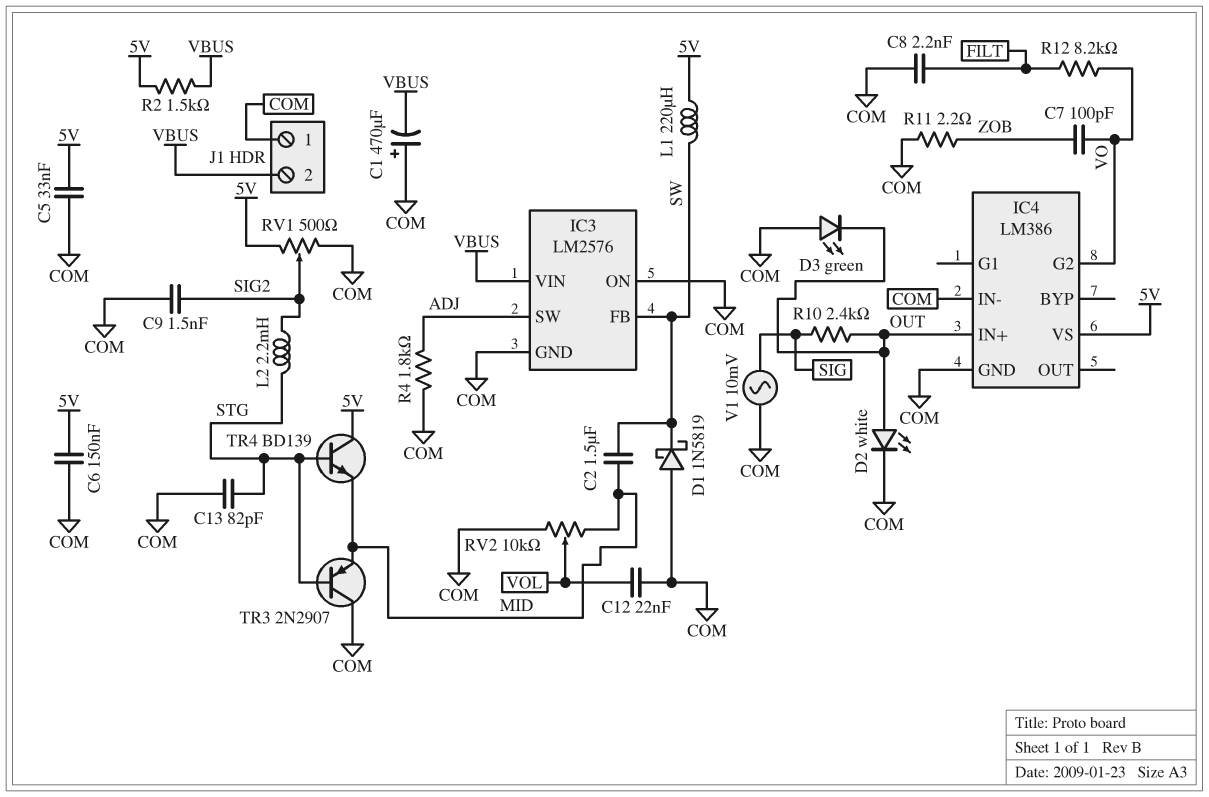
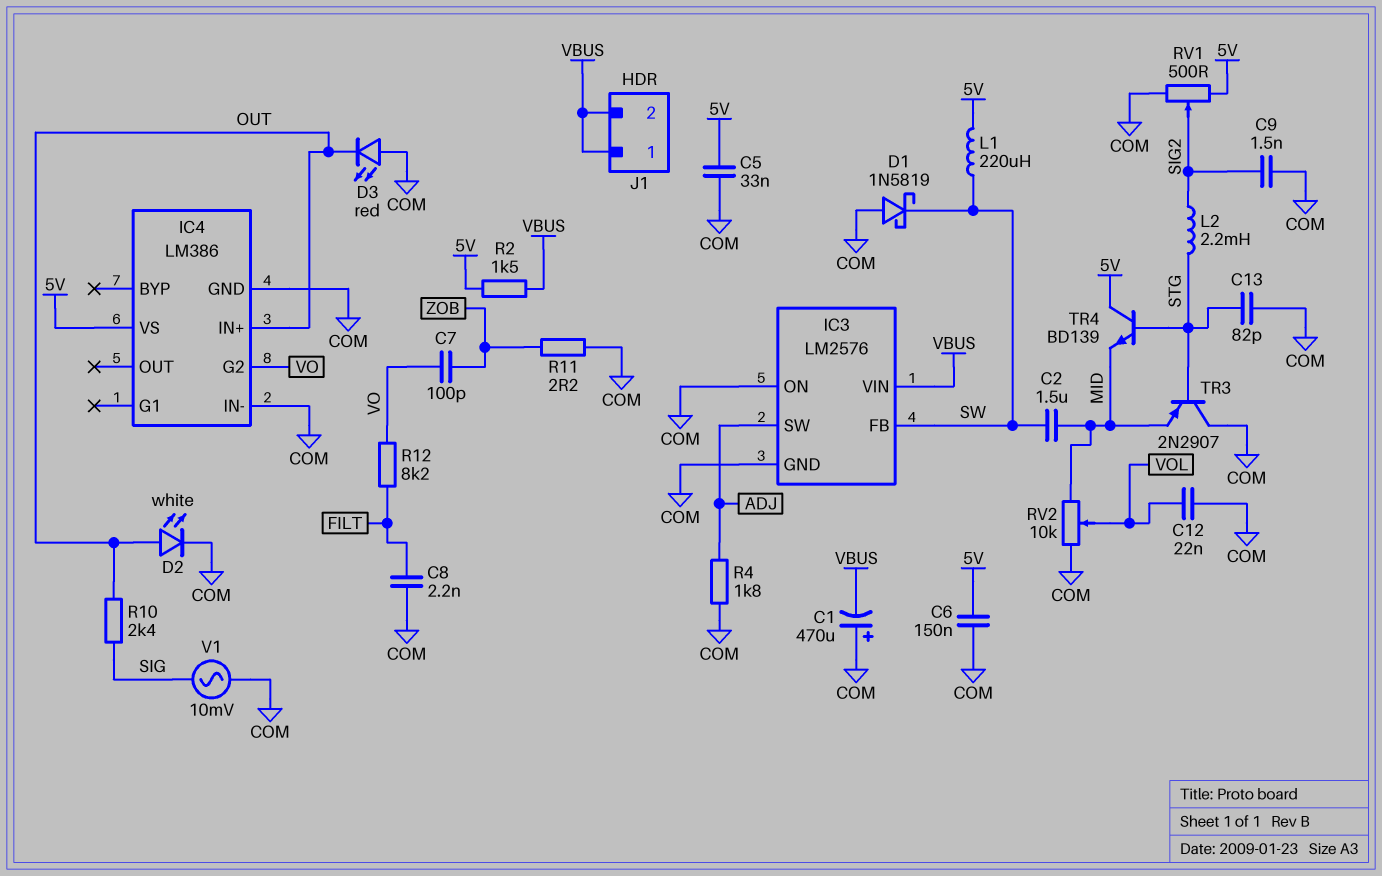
D3: LED green (A COM, K OUT) -> LED red (A COM, K OUT)
J1 pin 1: COM -> VBUS

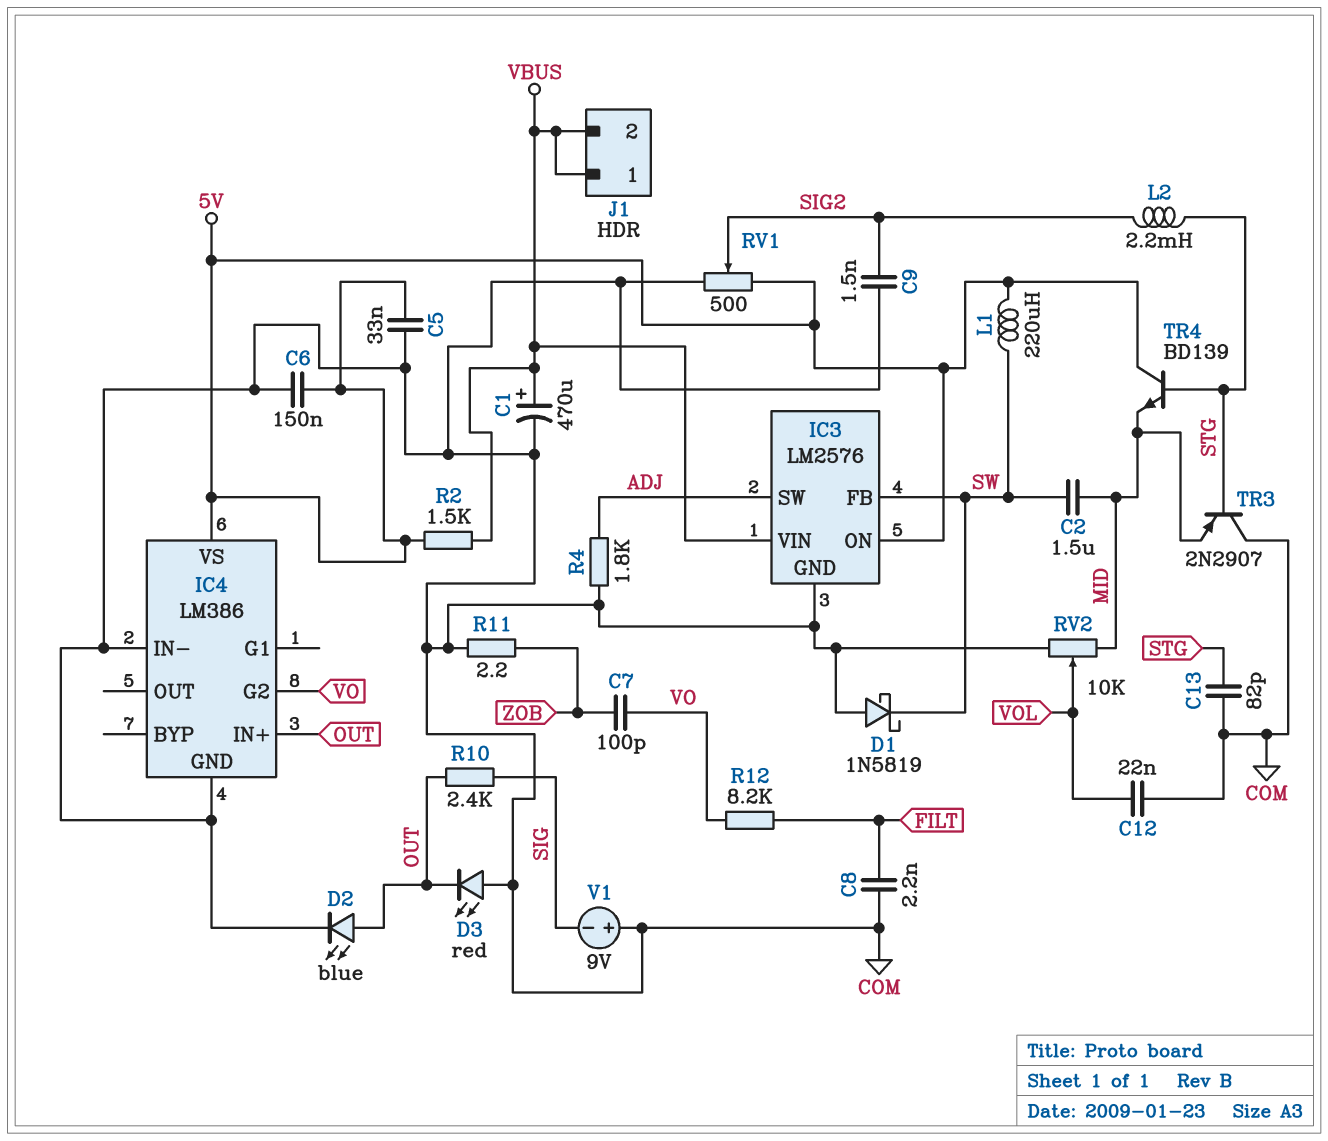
C1: 470uF (plus COM, minus VBUS) -> 470uF (plus VBUS, minus COM)
D2: LED white (A OUT, K COM) -> LED blue (A OUT, K COM)
IC3 pin ON: COM -> 5V
V1: AC 10mV (COM, SIG) -> 9V (plus COM, minus SIG)

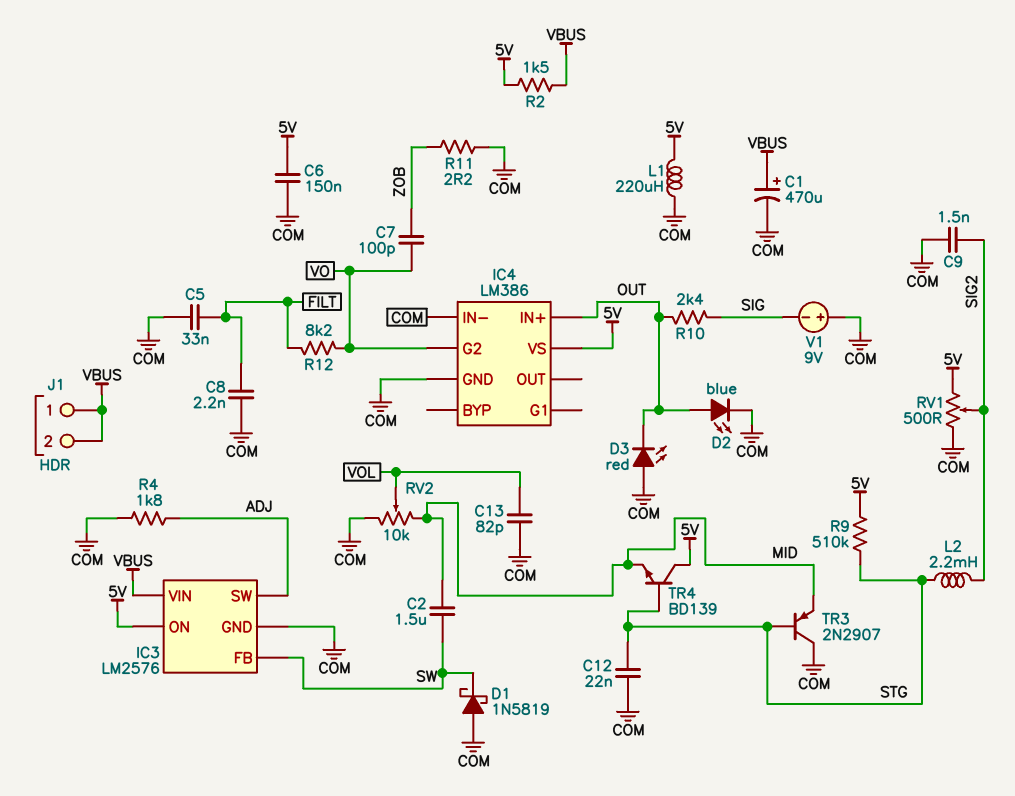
C5: 33nF (5V, COM) -> 33nF (COM, FILT)
C12: 22nF (COM, VOL) -> 22nF (COM, STG)
C13: 82pF (COM, STG) -> 82pF (COM, VOL)
L1: 220uH (5V, SW) -> 220uH (5V, COM)
R9: none -> 510k (5V, STG)

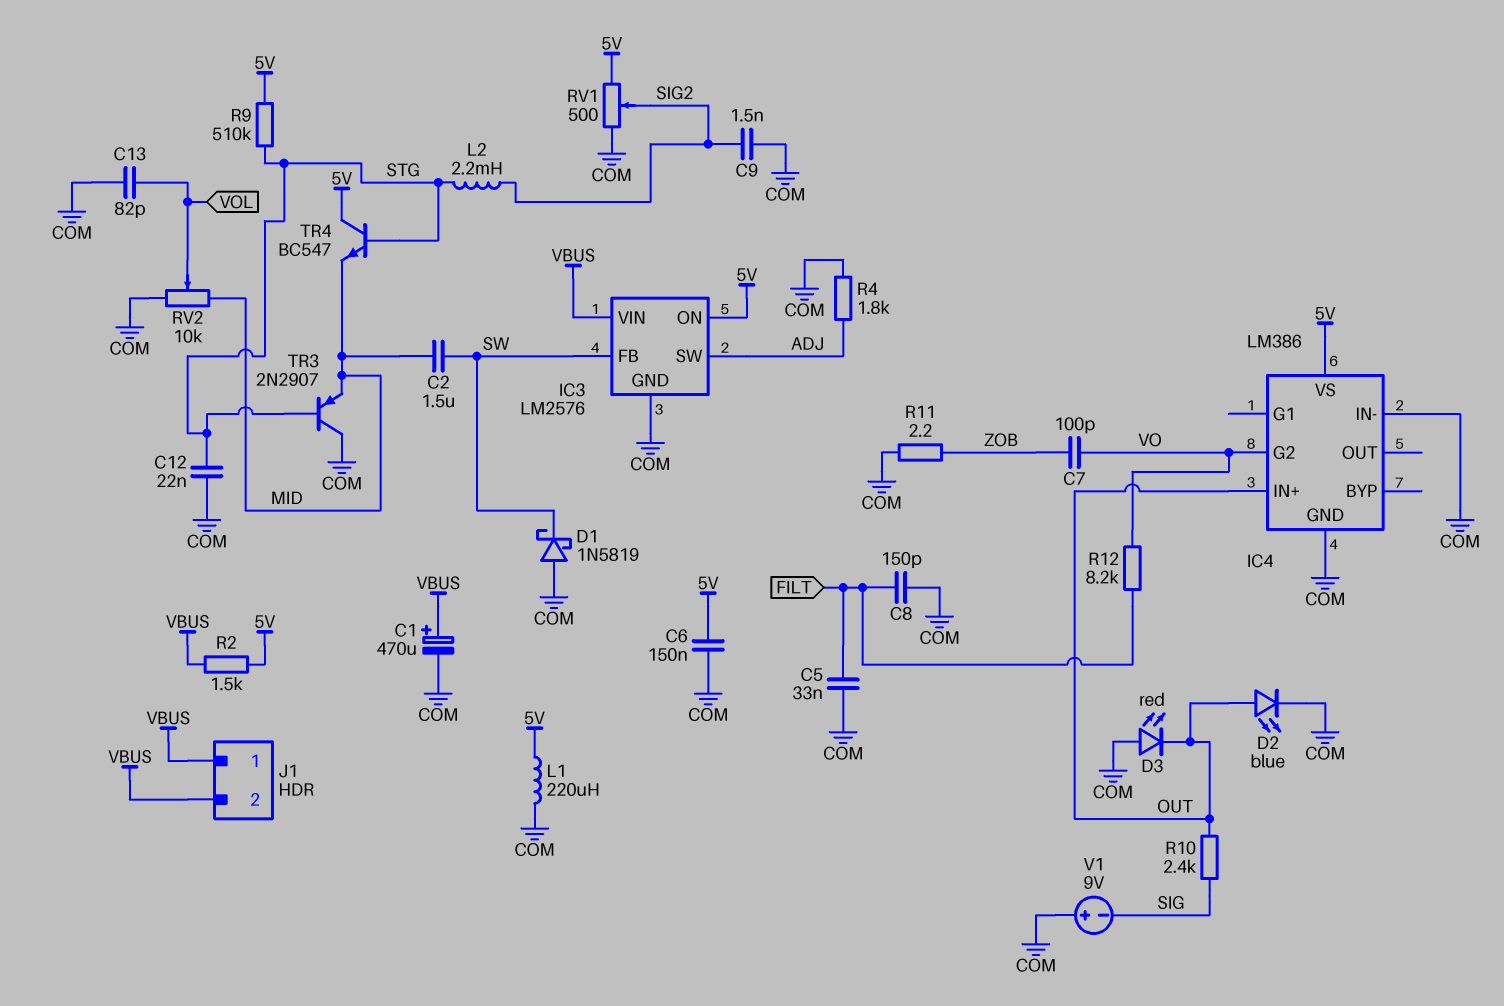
C8: 2.2nF (COM, FILT) -> 150pF (COM, FILT)
TR4: NPN BD139 (B STG, C 5V, E MID) -> NPN BC547 (B STG, C 5V, E MID)

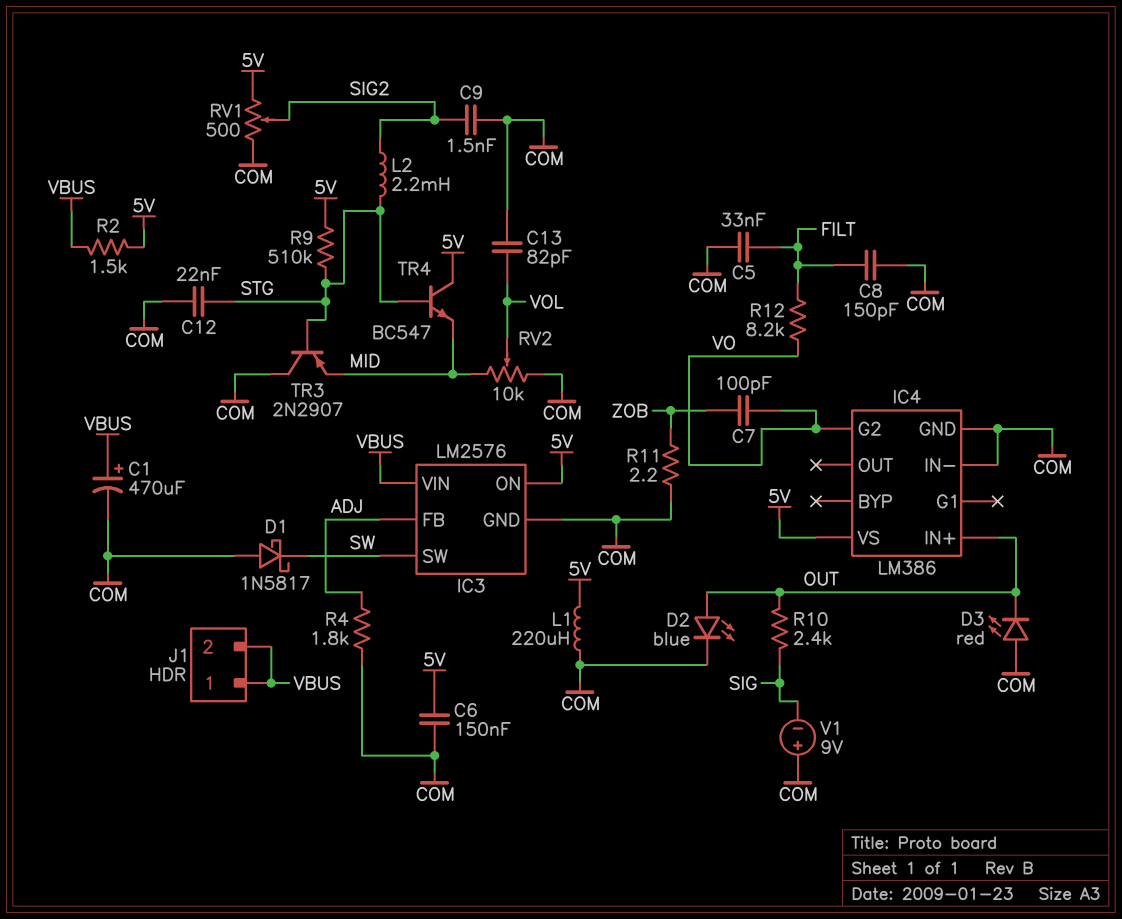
C2: 1.5uF (MID, SW) -> none
D1: schottky 1N5819 (A COM, K SW) -> schottky 1N5817 (A COM, K SW)
IC3 pin FB: SW -> ADJ
IC3 pin SW: ADJ -> SW

